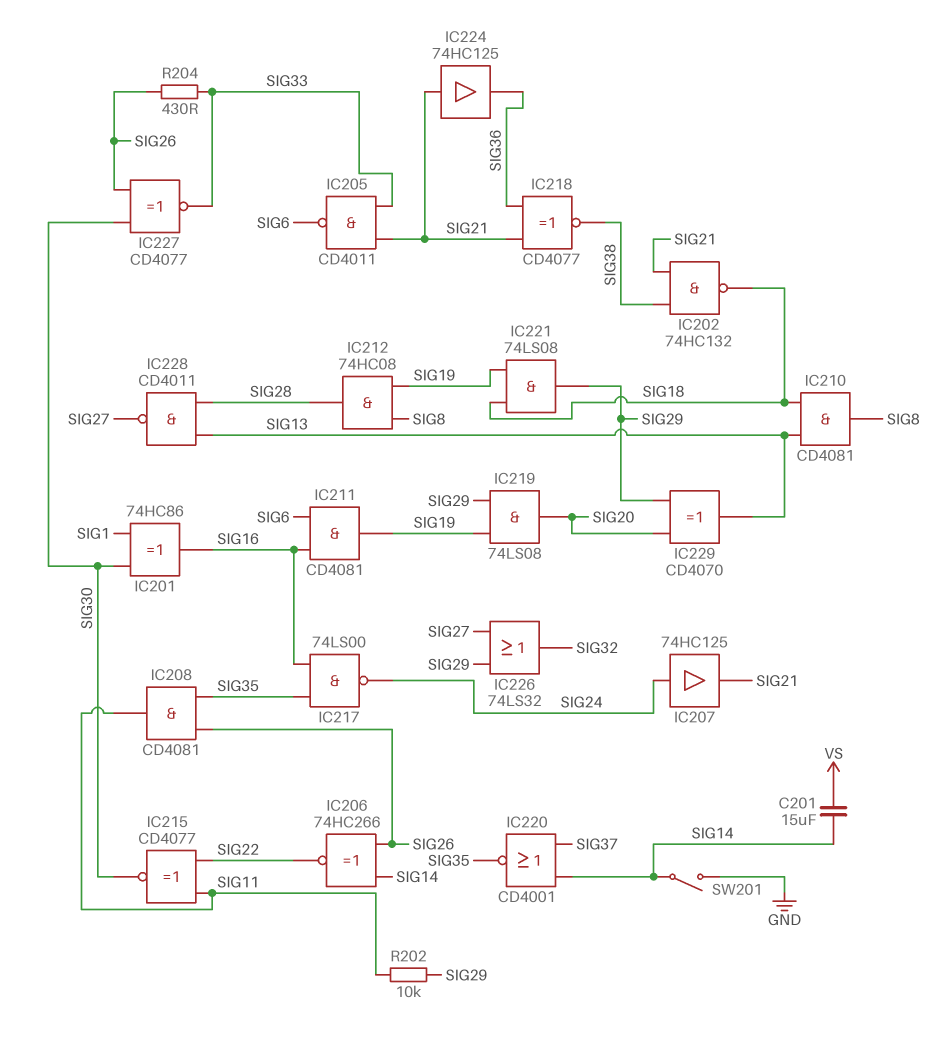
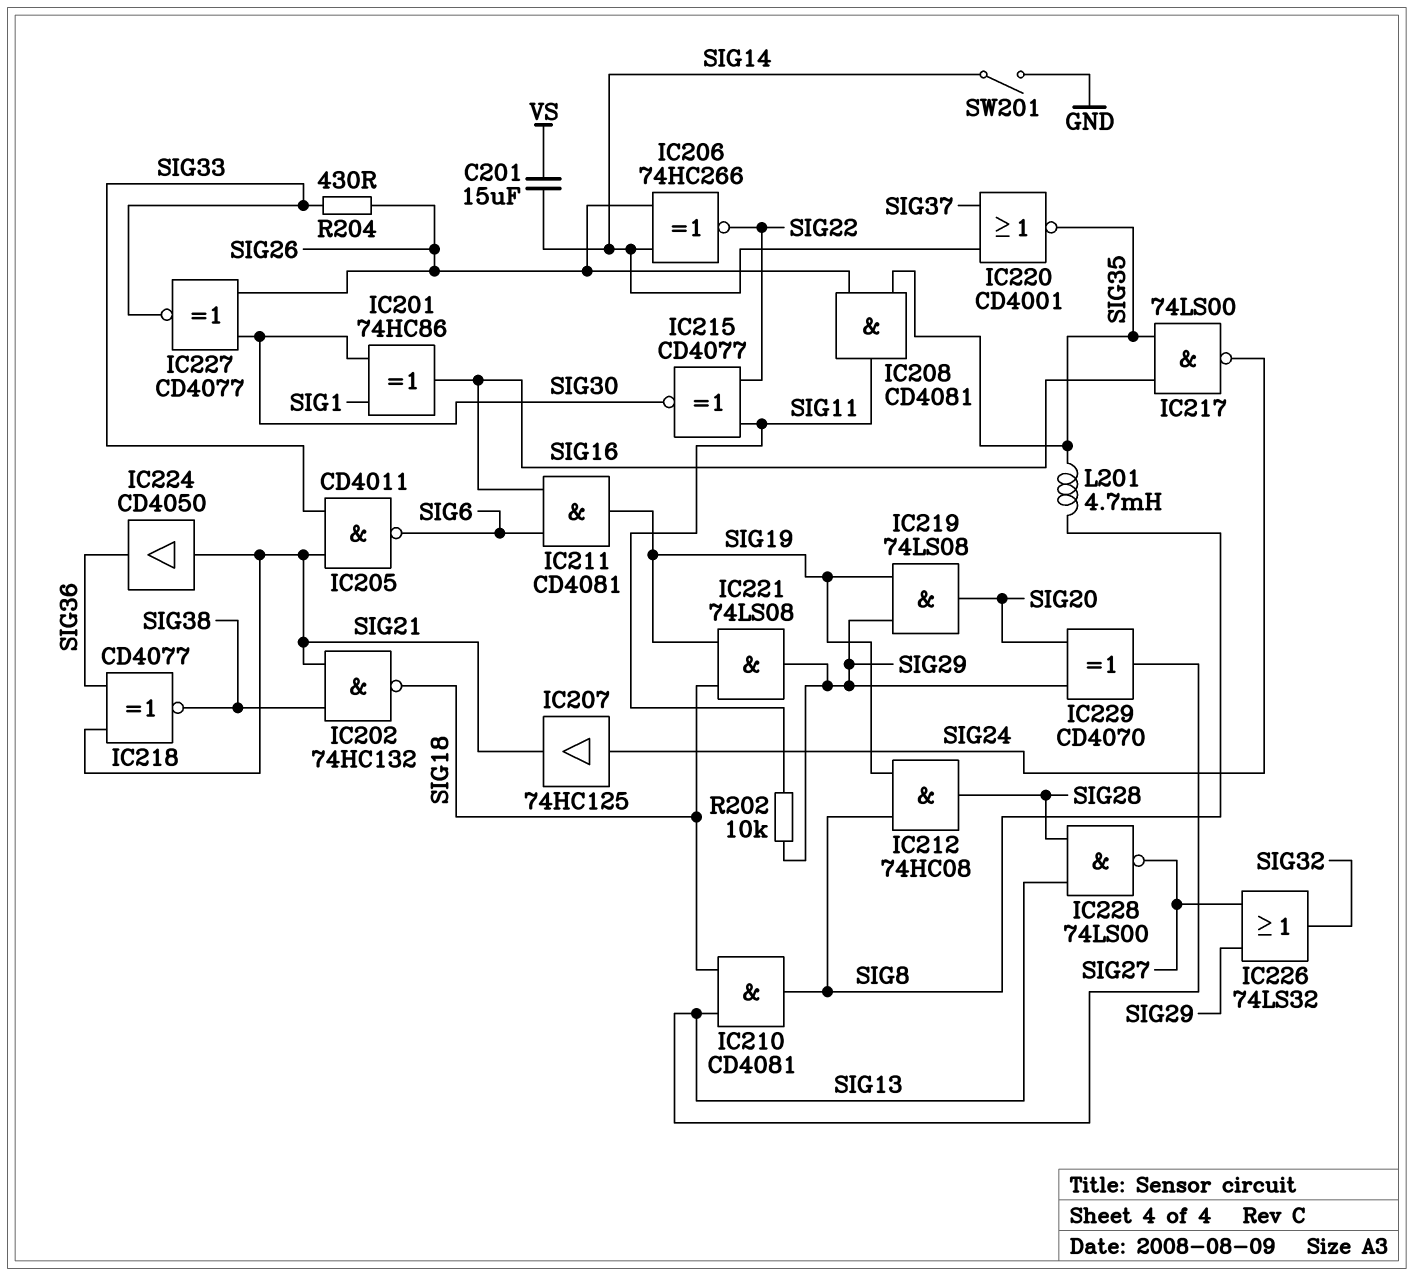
IC224: buffer 74HC125 (in SIG21, out SIG36) -> buffer CD4050 (in SIG21, out SIG36)
IC228: NAND CD4011 (in SIG13, in SIG28, out SIG27) -> NAND 74LS00 (in SIG13, in SIG28, out SIG27)
L201: none -> 4.7mH (SIG8, SIG35)

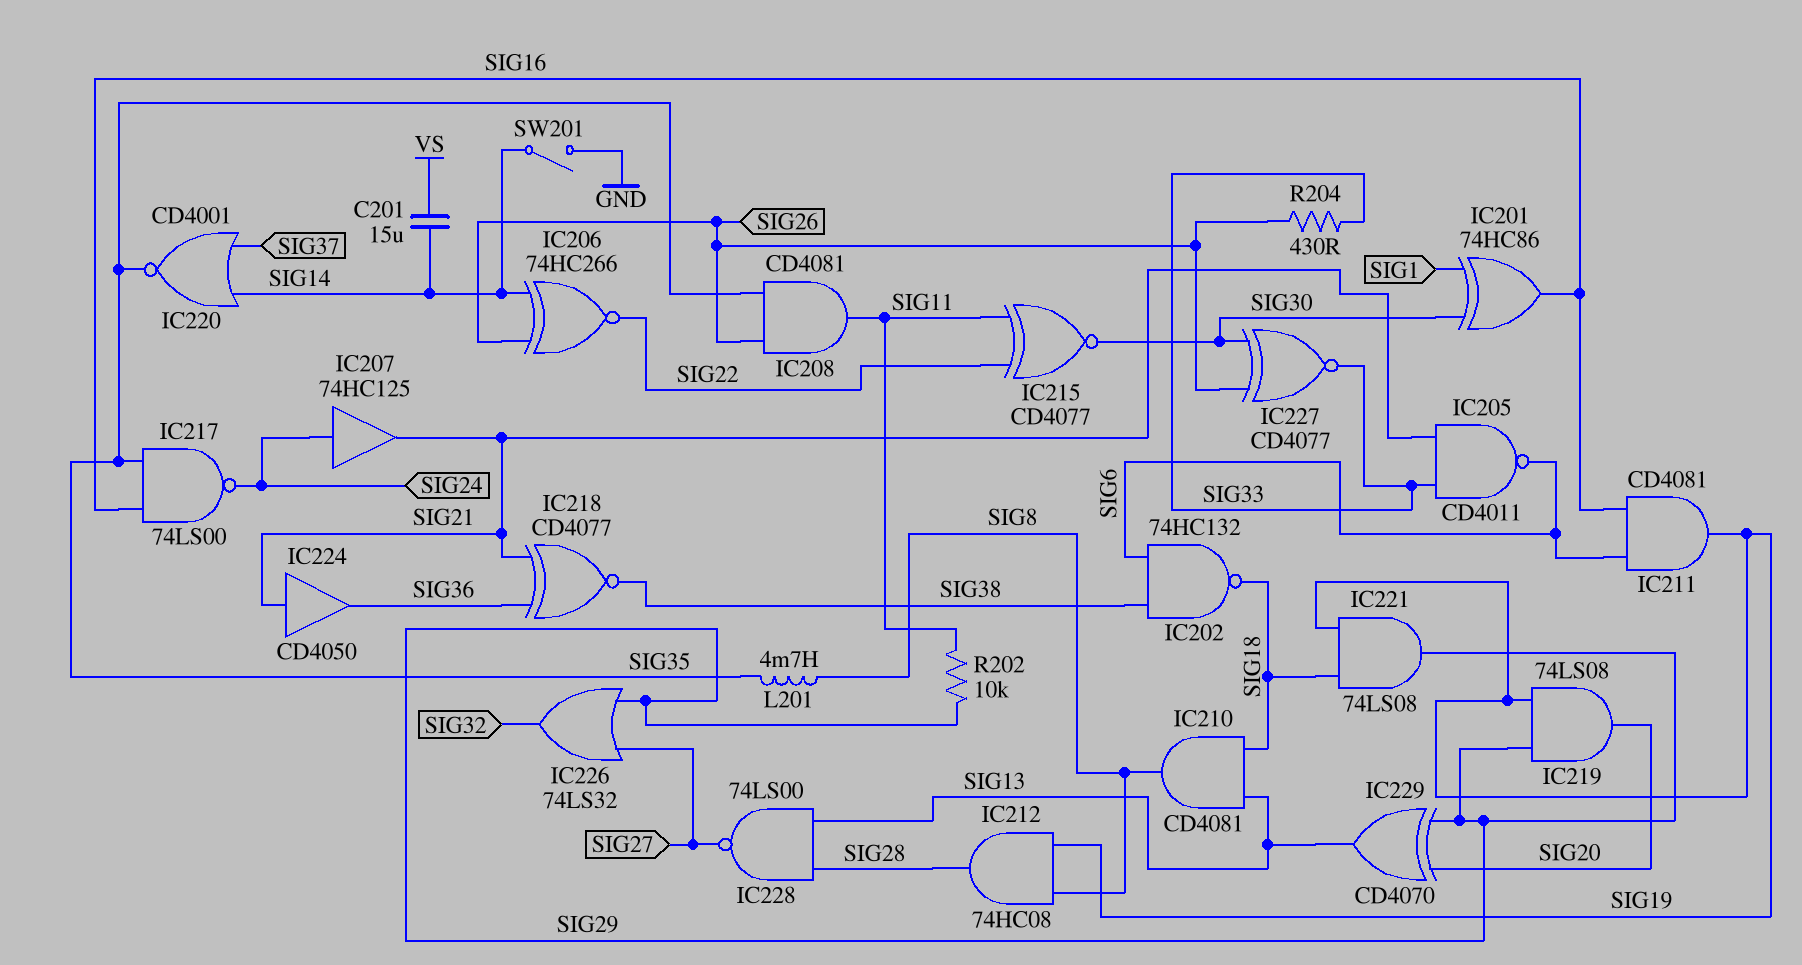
IC202: NAND 74HC132 (in SIG21, in SIG38, out SIG18) -> NAND 74HC132 (in SIG6, in SIG38, out SIG18)

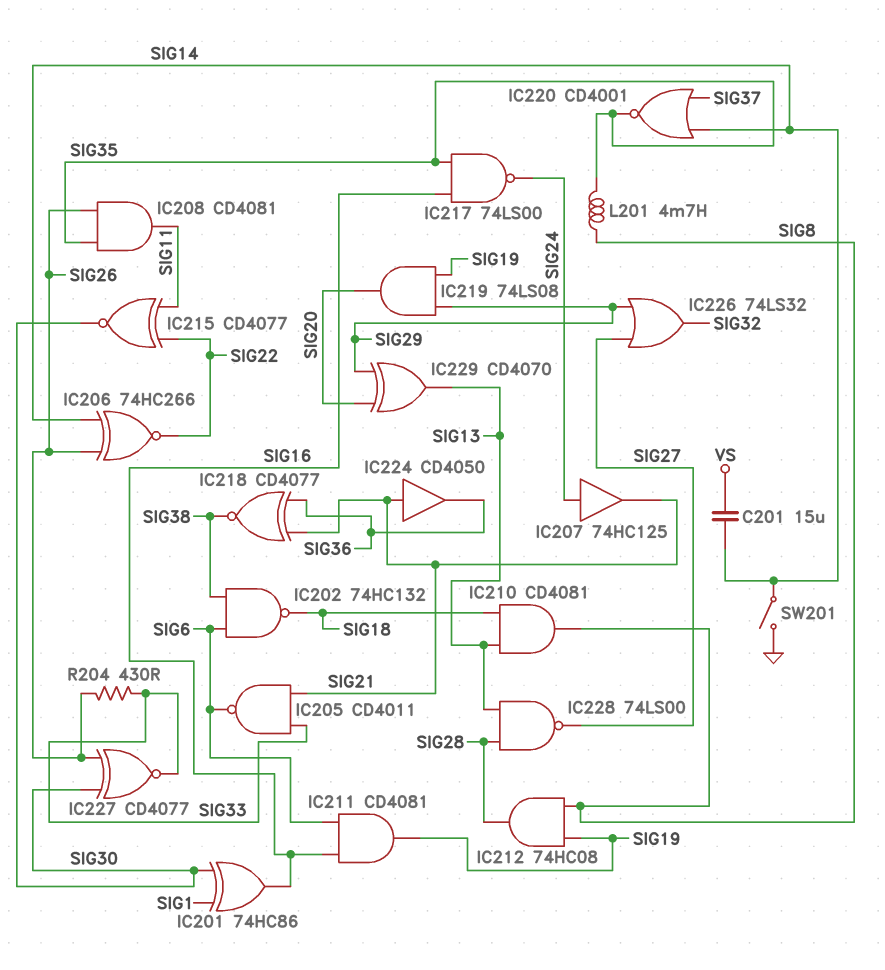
IC221: AND 74LS08 (in SIG18, in SIG19, out SIG29) -> none
R202: 10k (SIG11, SIG29) -> none

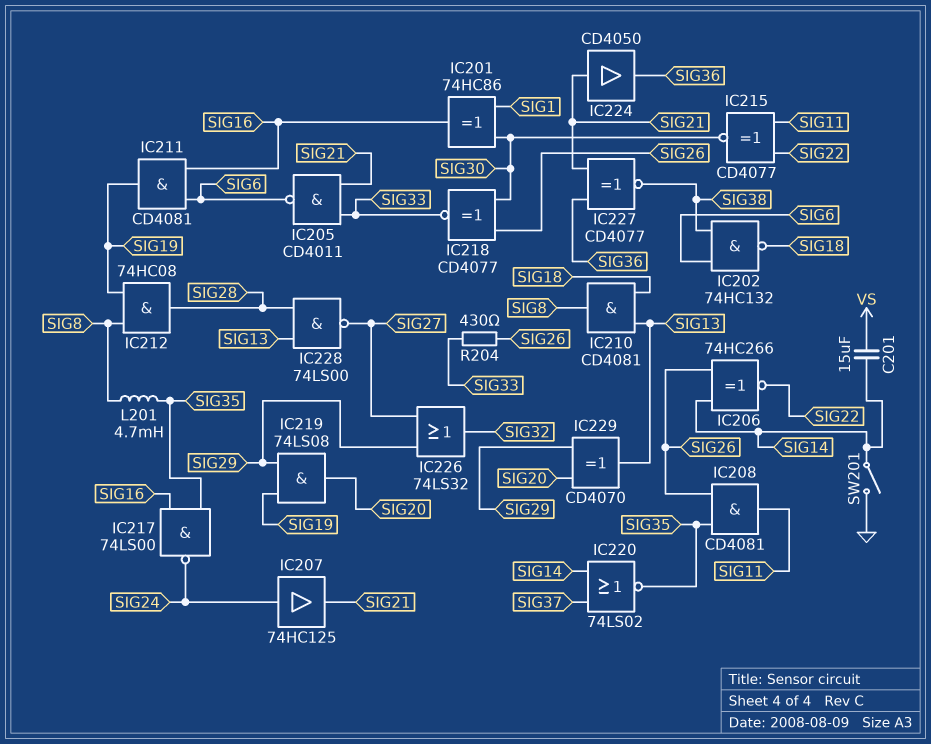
IC218: XNOR CD4077 (in SIG21, in SIG36, out SIG38) -> XNOR CD4077 (in SIG26, in SIG30, out SIG33)
IC220: NOR CD4001 (in SIG14, in SIG37, out SIG35) -> NOR 74LS02 (in SIG14, in SIG37, out SIG35)
IC227: XNOR CD4077 (in SIG26, in SIG30, out SIG33) -> XNOR CD4077 (in SIG21, in SIG36, out SIG38)

